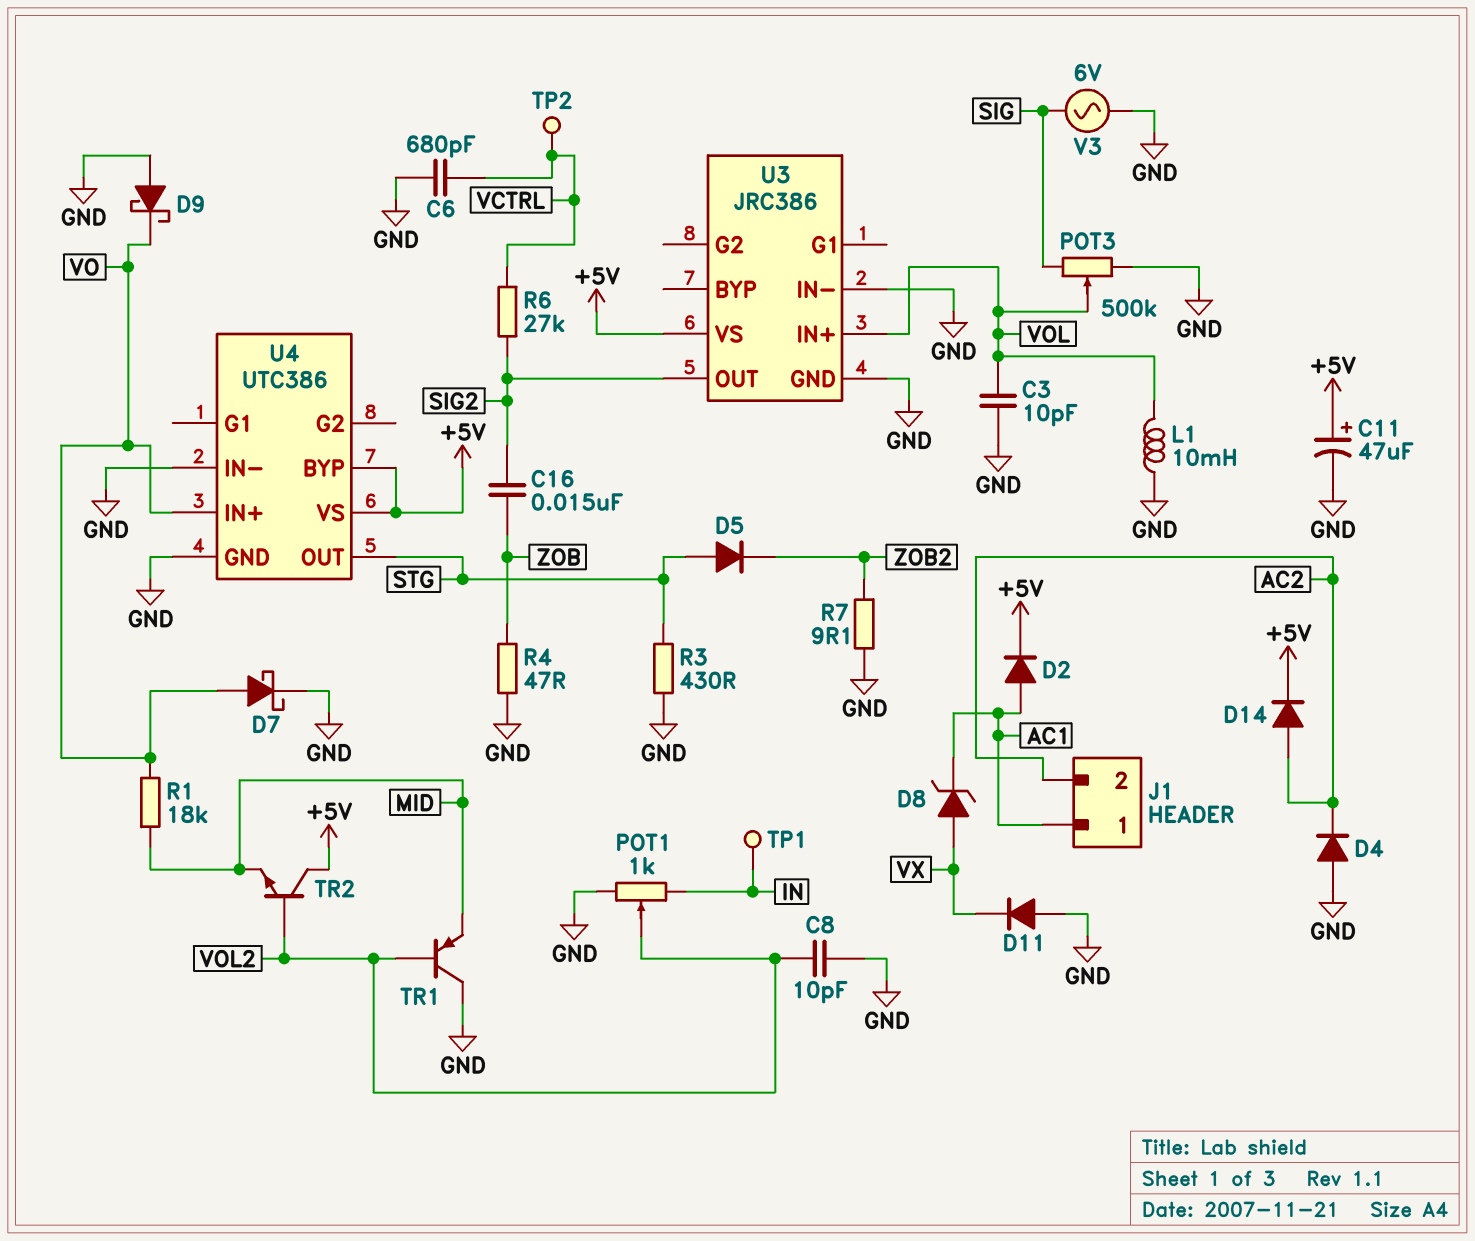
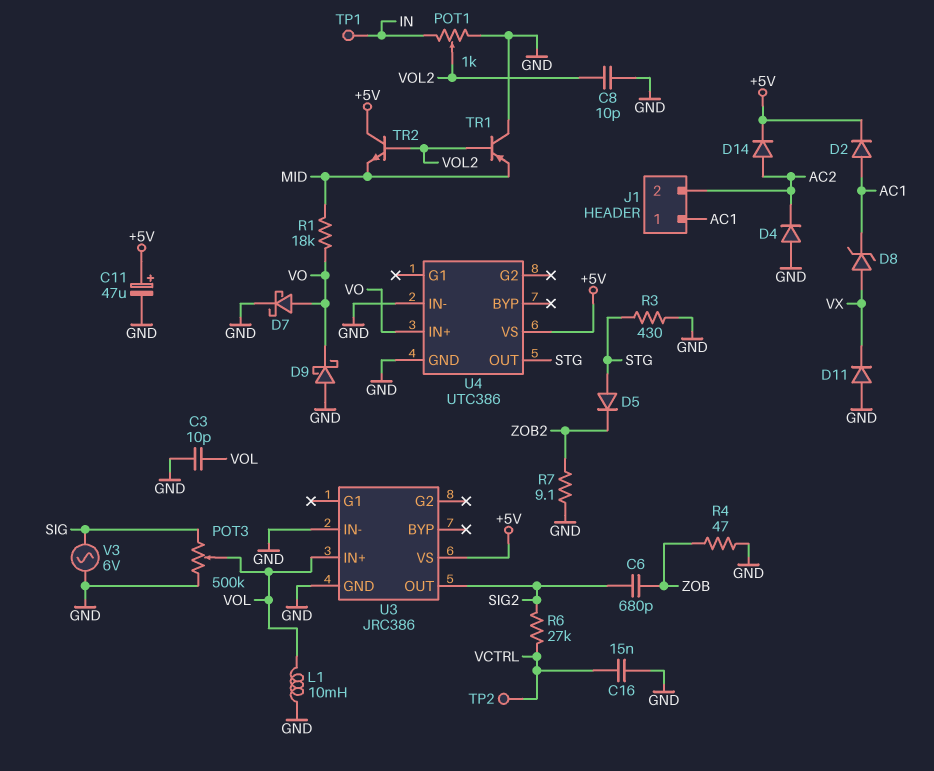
C6: 680pF (GND, VCTRL) -> 680pF (SIG2, ZOB)
C16: 15nF (SIG2, ZOB) -> 15nF (GND, VCTRL)
U4 pin BYP: +5V -> none

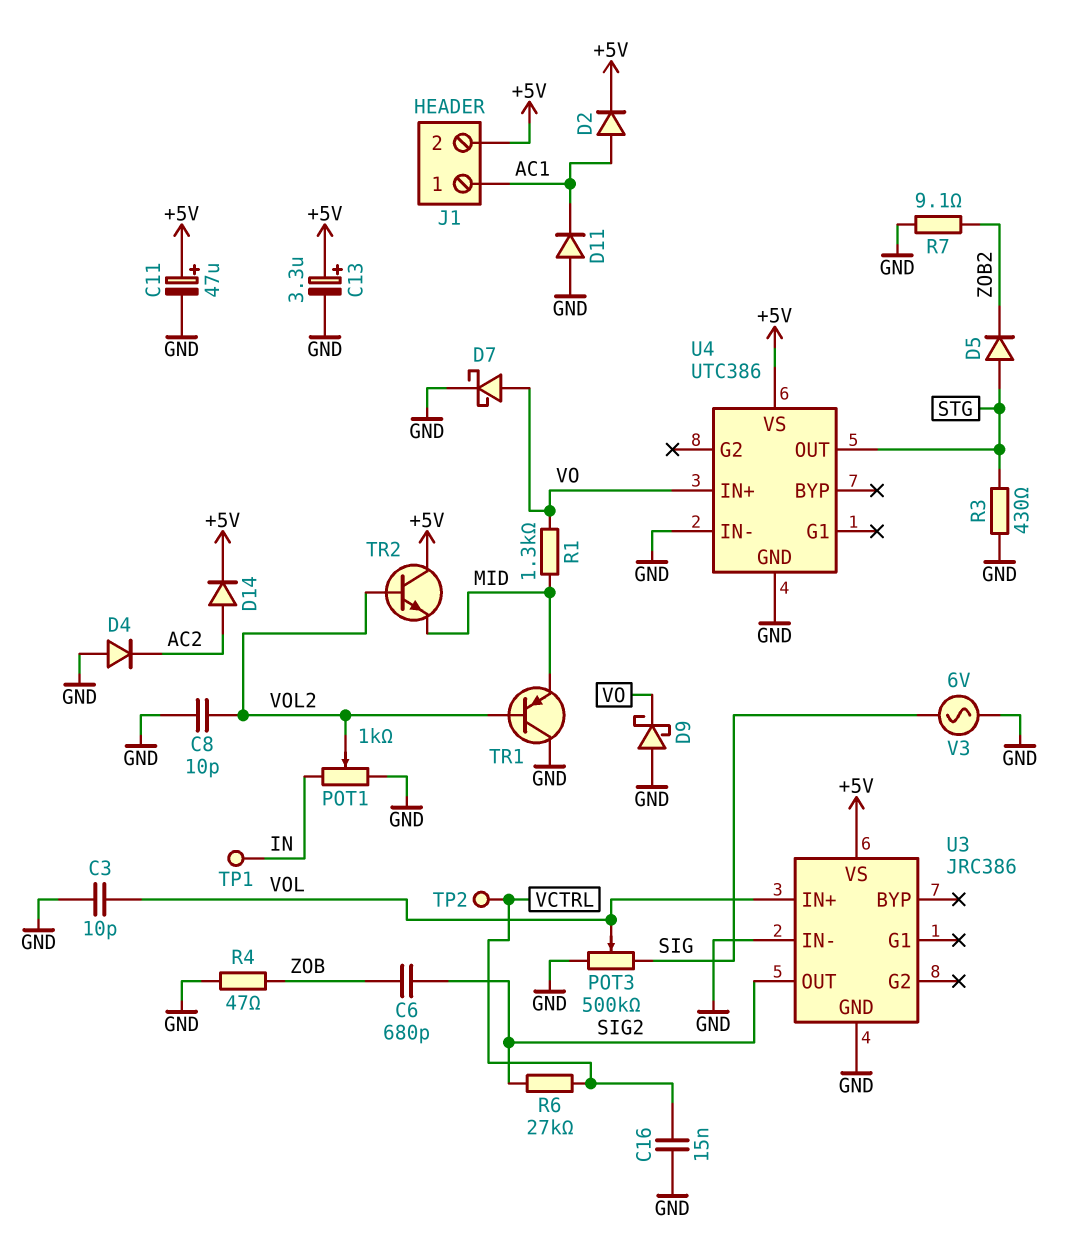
C13: none -> 3.3uF (plus +5V, minus GND)
D8: zener (A VX, K AC1) -> none
D11: diode (A GND, K VX) -> diode (A GND, K AC1)
J1 pin 2: AC2 -> +5V
L1: 10mH (GND, VOL) -> none
R1: 18k (MID, VO) -> 1.3k (MID, VO)

